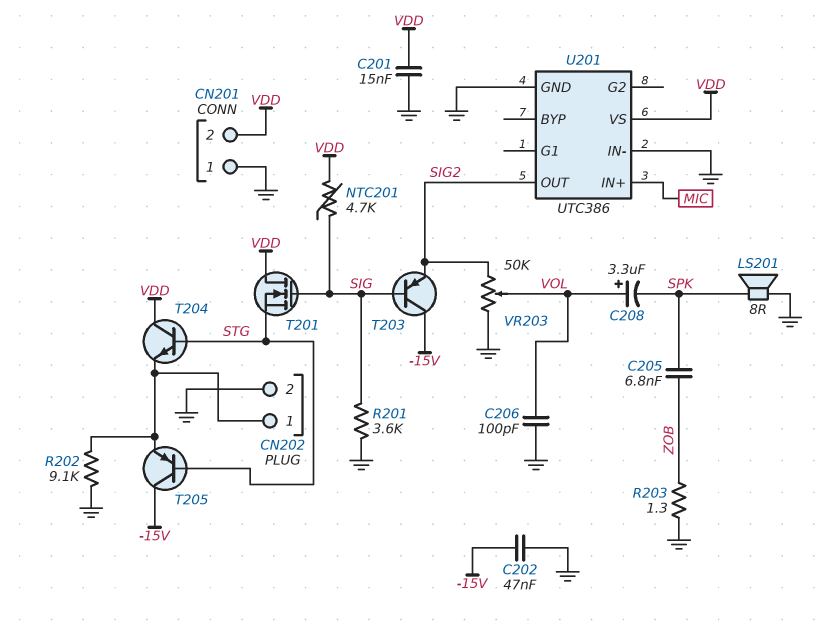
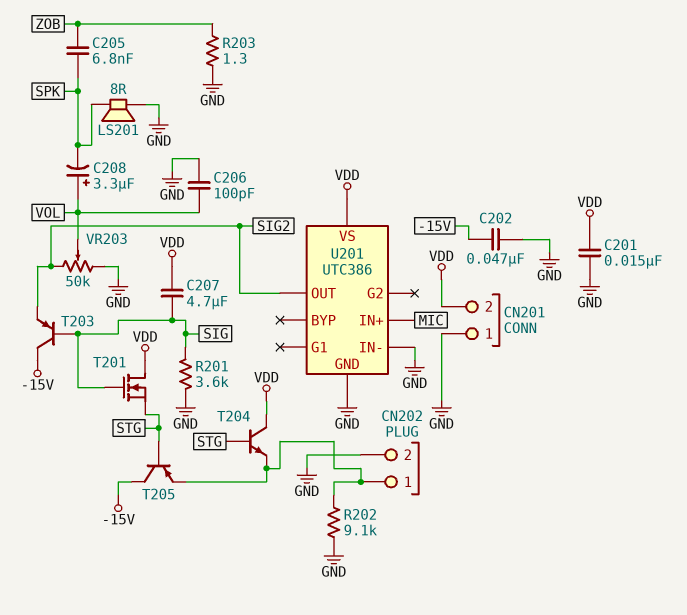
C207: none -> 4.7uF (SIG, VDD)
NTC201: 4.7k (SIG, VDD) -> none

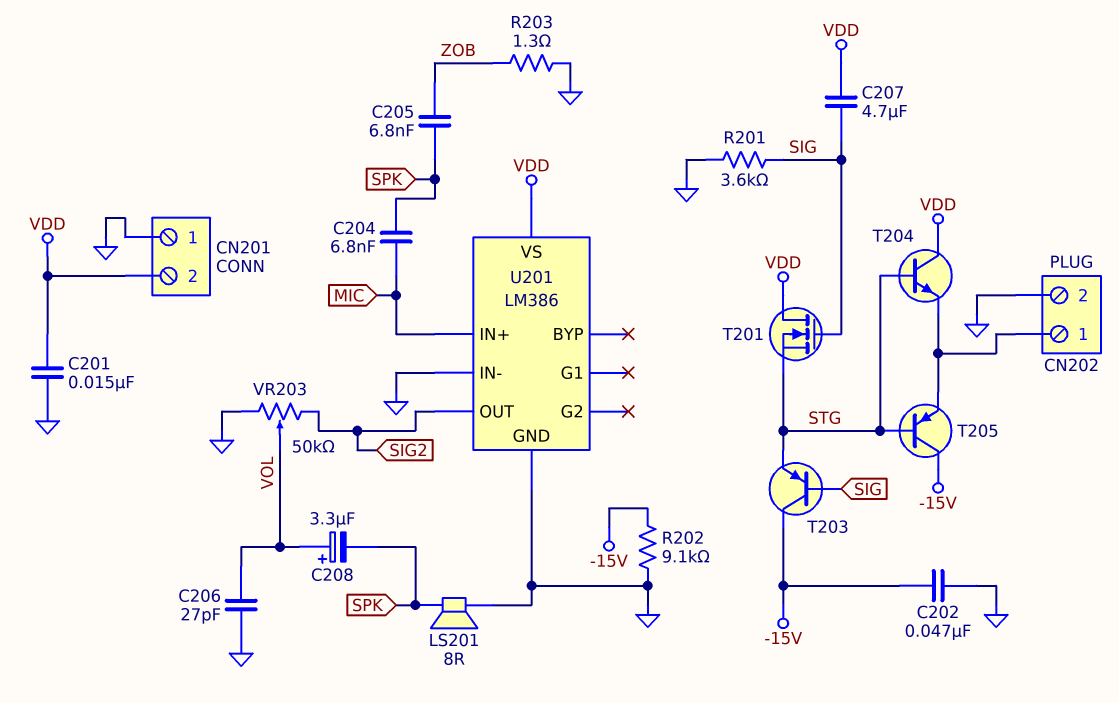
C204: none -> 6.8nF (MIC, SPK)
C206: 100pF (GND, VOL) -> 27pF (GND, VOL)
R202: 9.1k (CN202/1, GND) -> 9.1k (-15V, GND)
T203: PNP (B SIG, C -15V, E SIG2) -> PNP (B SIG, C -15V, E STG)
U201: UTC386 -> LM386

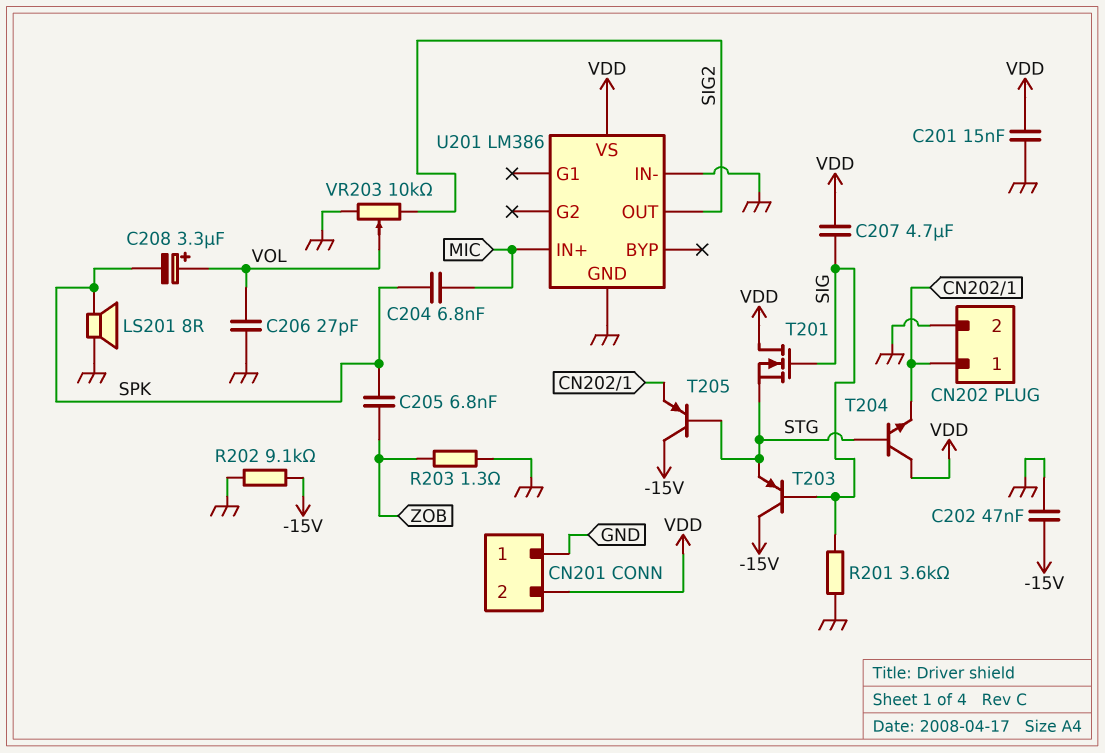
VR203: 50k (GND, SIG2, wiper VOL) -> 10k (GND, SIG2, wiper VOL)

